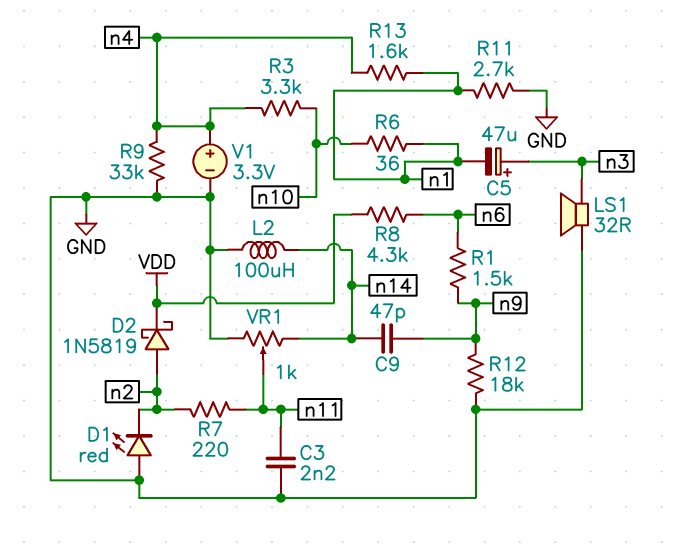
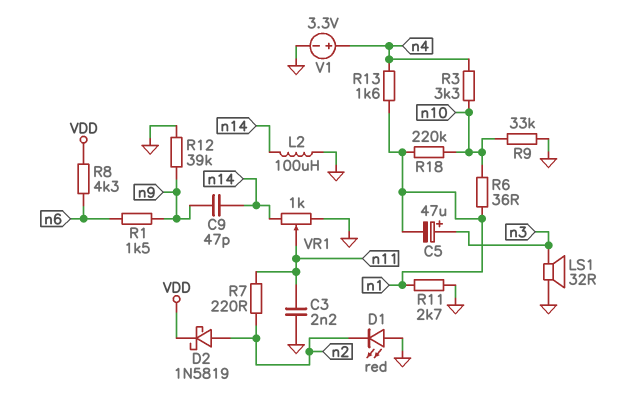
R9: 33k (GND, n4) -> 33k (GND, n10)
R12: 18k (GND, n9) -> 39k (GND, n9)
R18: none -> 220k (n1, n10)

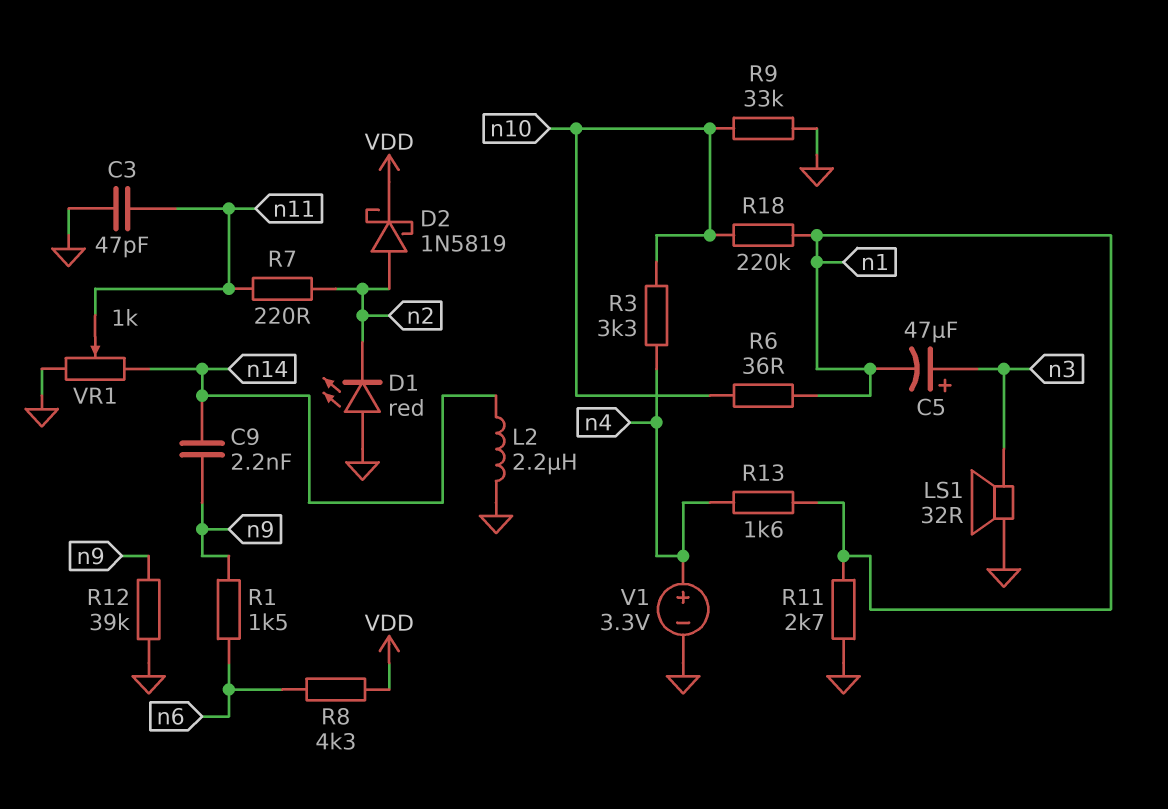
C3: 2.2nF (GND, n11) -> 47pF (GND, n11)
C9: 47pF (n9, n14) -> 2.2nF (n9, n14)
L2: 100uH (GND, n14) -> 2.2uH (GND, n14)

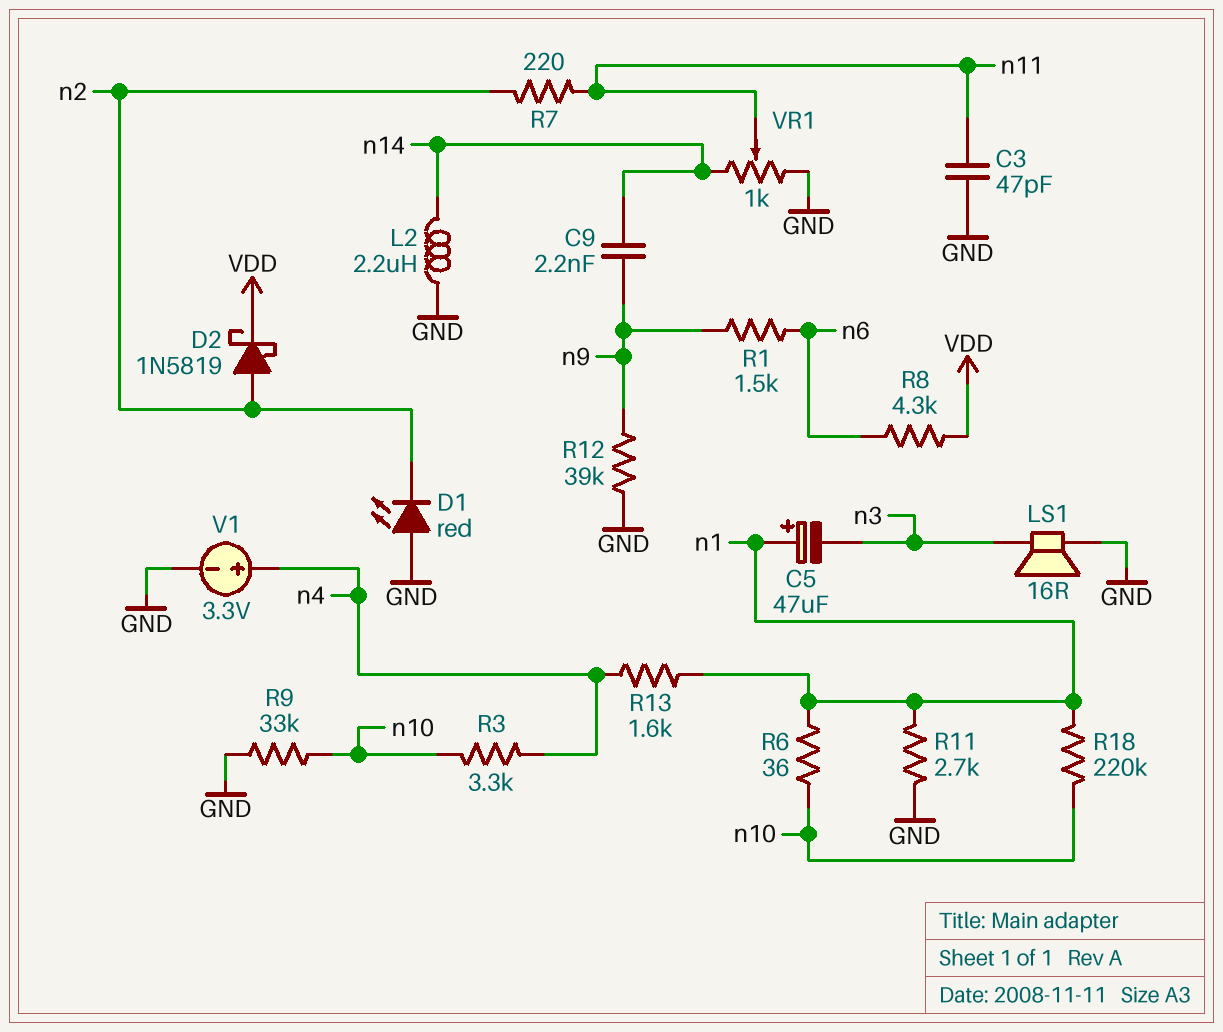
C5: 47uF (plus n3, minus n1) -> 47uF (plus n1, minus n3)
LS1: speaker 32R (GND, n3) -> speaker 16R (GND, n3)

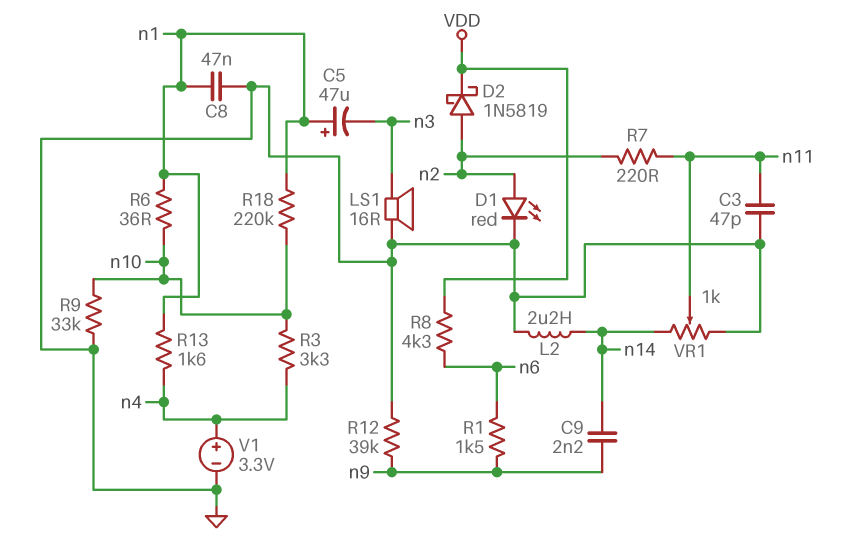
C8: none -> 47nF (GND, n1)
D1: LED red (A GND, K n2) -> LED red (A n2, K GND)
R11: 2.7k (GND, n1) -> none

